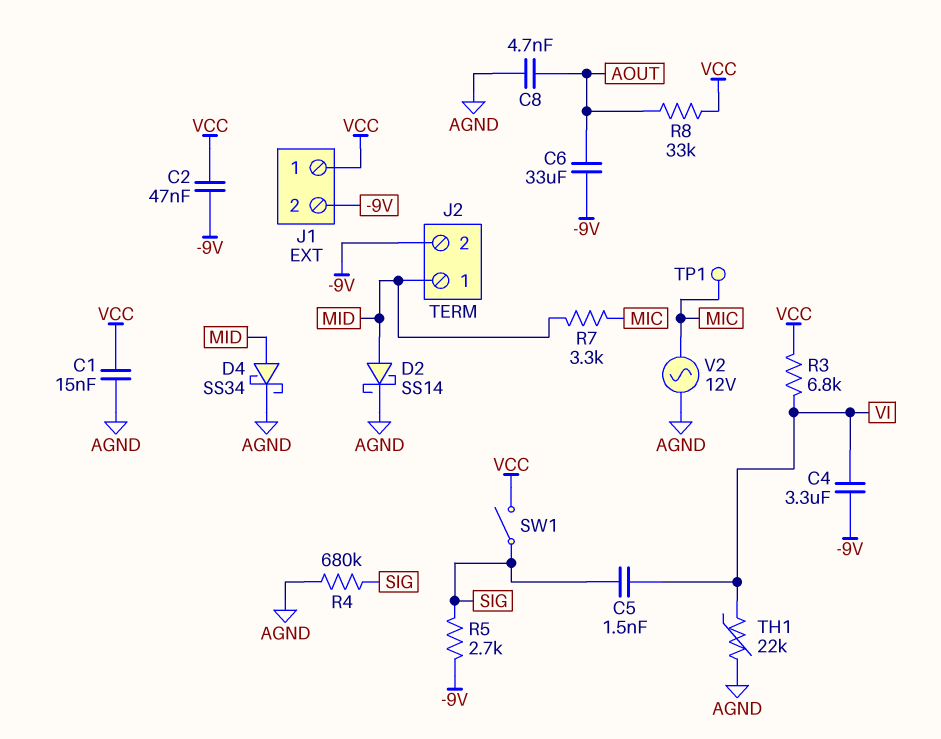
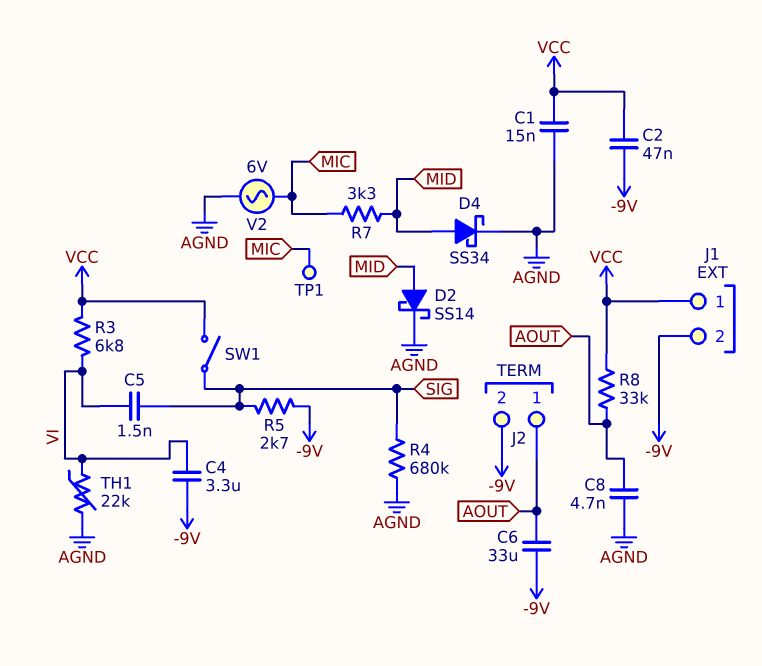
J2 pin 1: MID -> AOUT
V2: AC 12V (AGND, MIC) -> AC 6V (AGND, MIC)

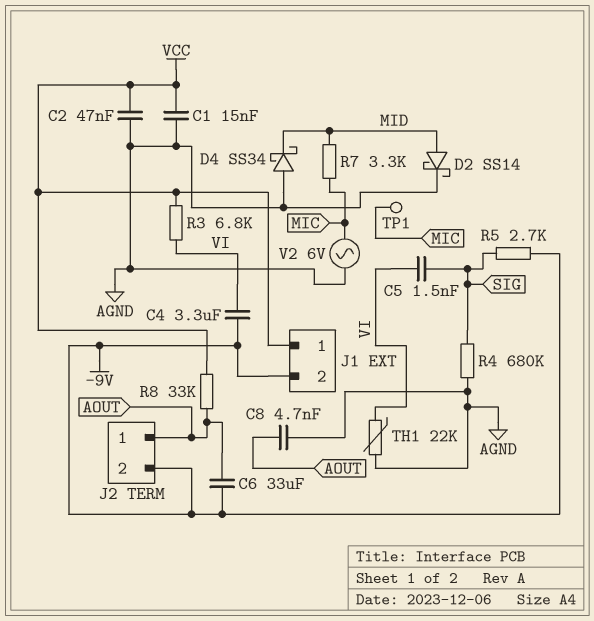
C2: 47nF (-9V, VCC) -> 47nF (AGND, VCC)
D4: schottky SS34 (A MID, K AGND) -> schottky SS34 (A AGND, K MID)
SW1: switch (SIG, VCC) -> none

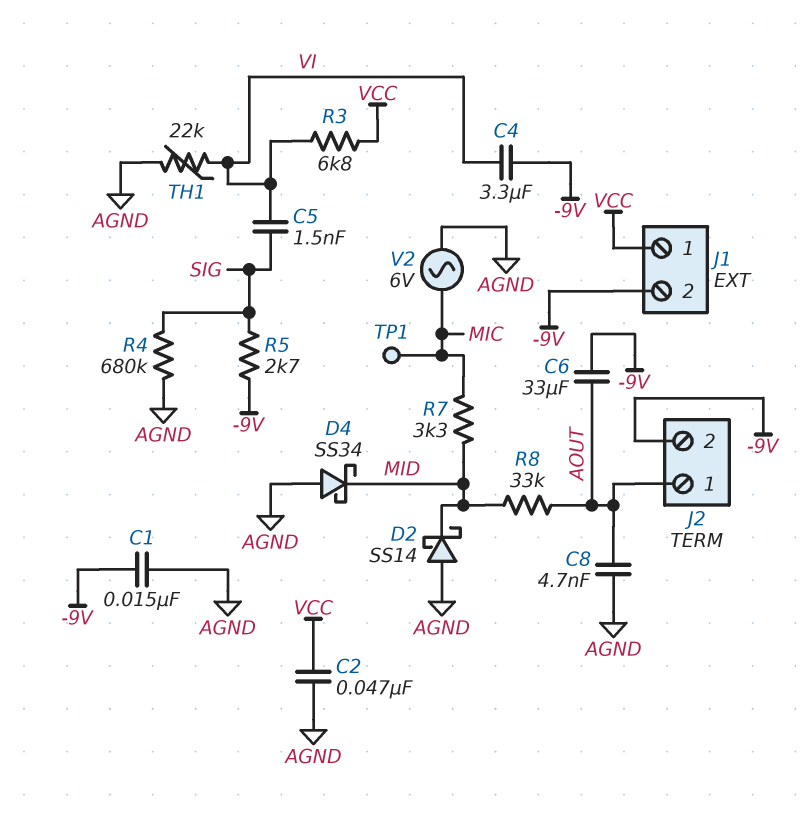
C1: 15nF (AGND, VCC) -> 15nF (-9V, AGND)
D2: schottky SS14 (A MID, K AGND) -> schottky SS14 (A AGND, K MID)
R8: 33k (AOUT, VCC) -> 33k (AOUT, MID)

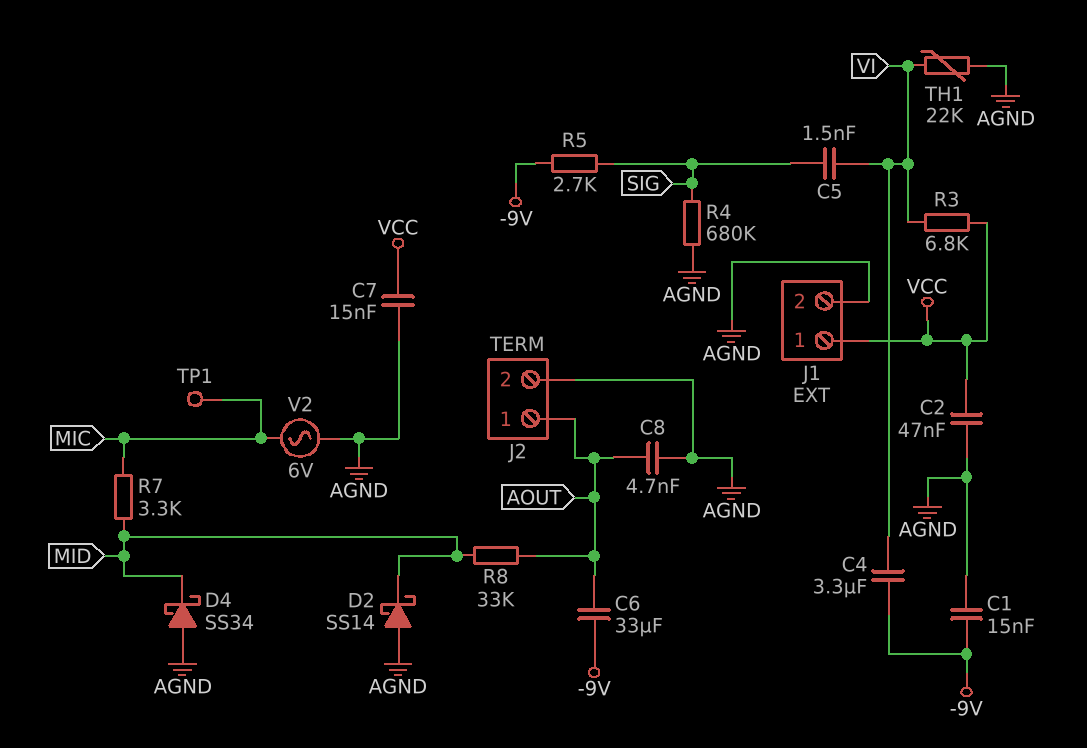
C7: none -> 15nF (AGND, VCC)
J1 pin 2: -9V -> AGND
J2 pin 2: -9V -> AGND

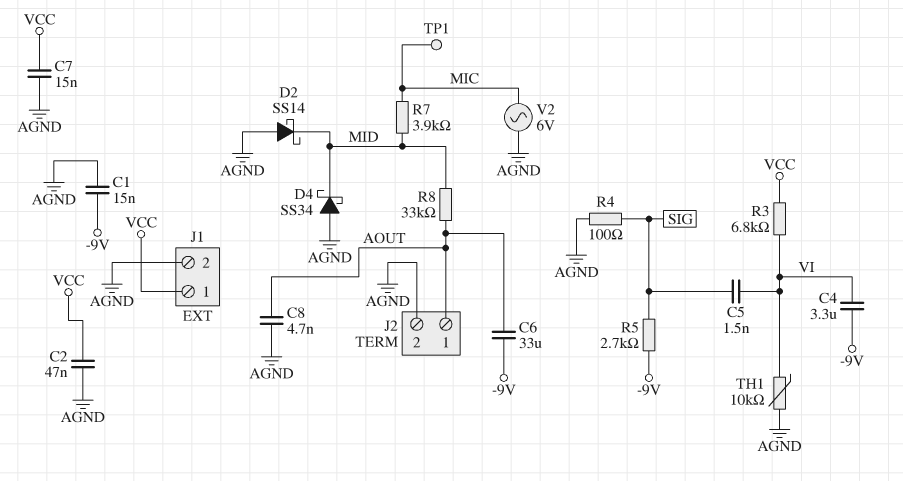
R4: 680k (AGND, SIG) -> 100 (AGND, SIG)
R7: 3.3k (MIC, MID) -> 3.9k (MIC, MID)
TH1: 22k (AGND, VI) -> 10k (AGND, VI)

